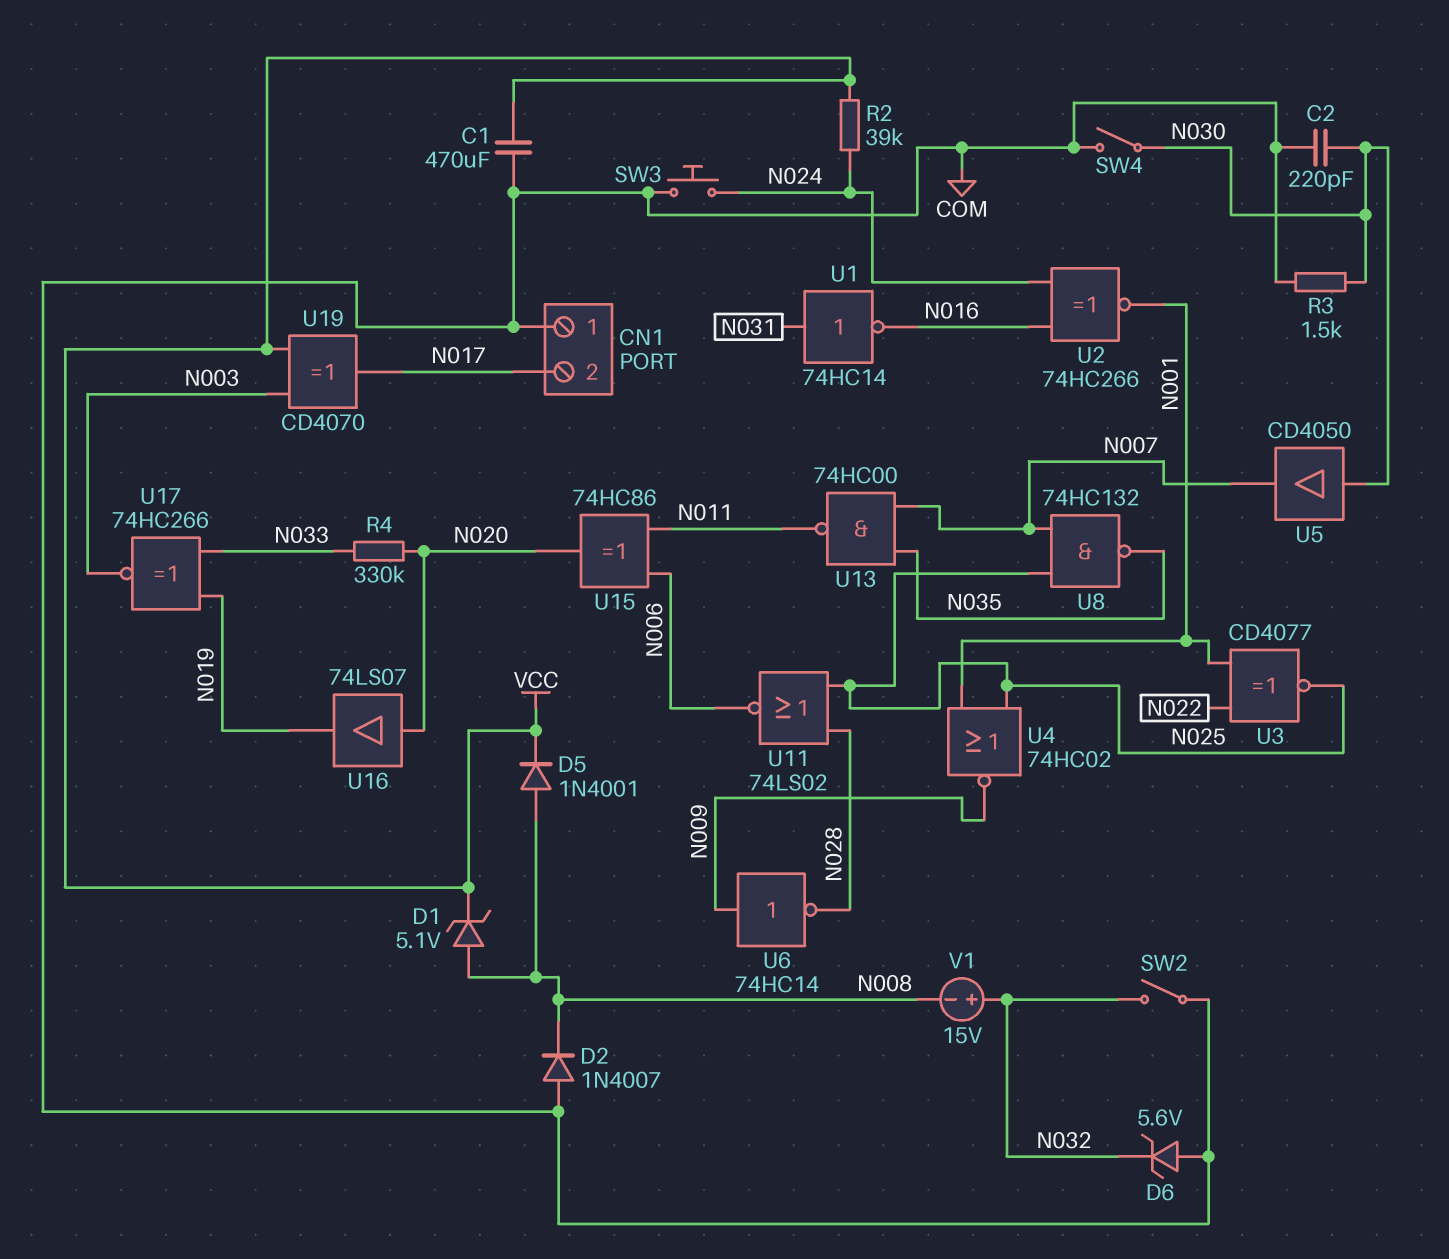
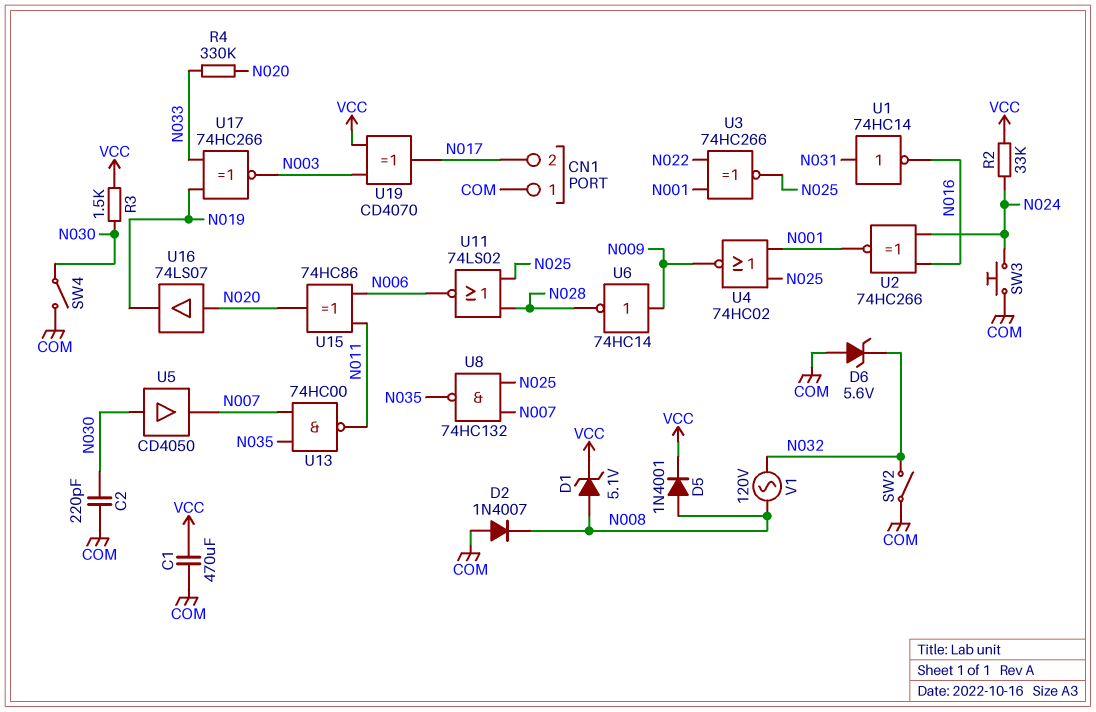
R2: 39k (N024, VCC) -> 33k (N024, VCC)
R3: 1.5k (COM, N030) -> 1.5k (N030, VCC)
U3: XNOR CD4077 (in N001, in N022, out N025) -> XNOR 74HC266 (in N001, in N022, out N025)
V1: 15V (plus N032, minus N008) -> AC 120V (N008, N032)

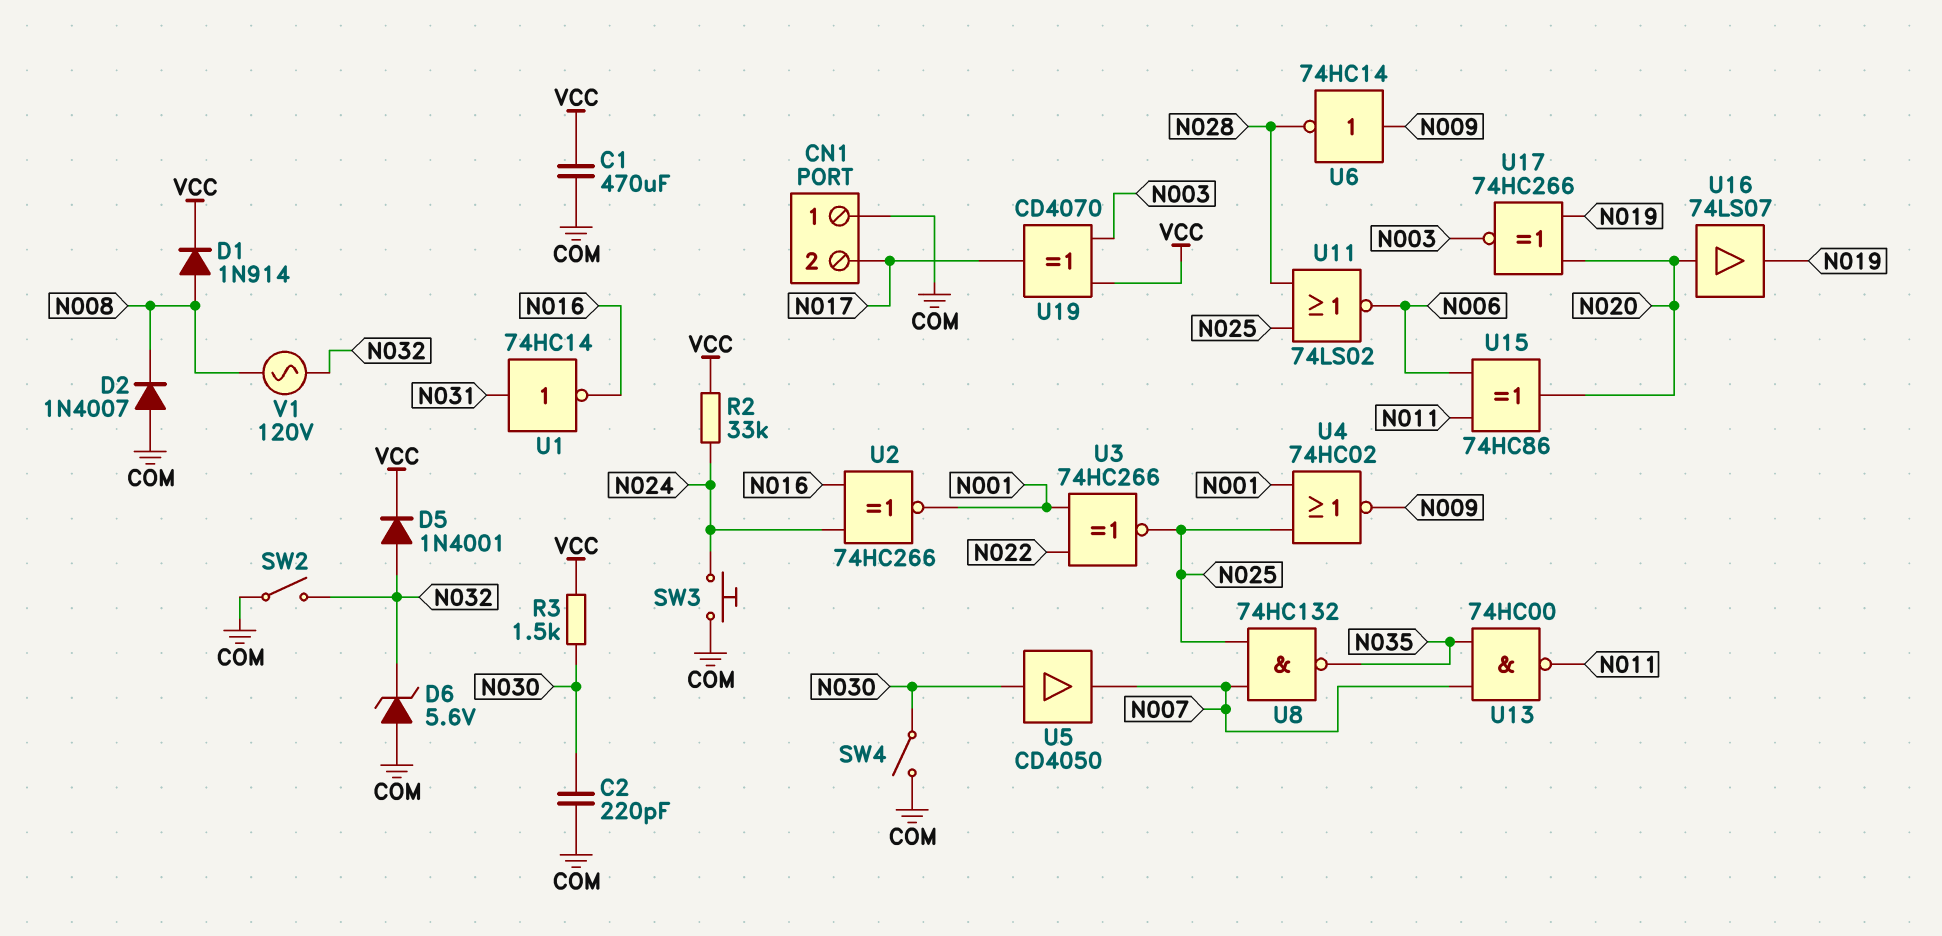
D1: zener 5.1V (A N008, K VCC) -> diode 1N914 (A N008, K VCC)
D5: diode 1N4001 (A N008, K VCC) -> diode 1N4001 (A N032, K VCC)
R4: 330k (N020, N033) -> none
U17: XNOR 74HC266 (in N019, in N033, out N003) -> XNOR 74HC266 (in N019, in N020, out N003)

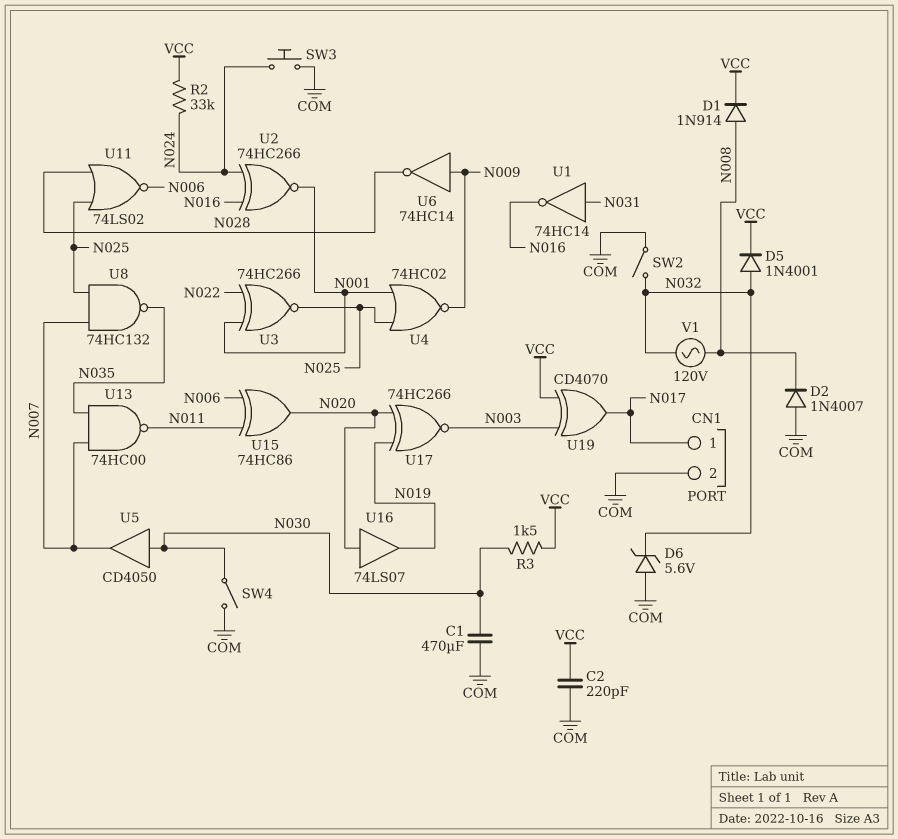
C1: 470uF (COM, VCC) -> 470uF (COM, N030)
C2: 220pF (COM, N030) -> 220pF (COM, VCC)
CN1 pin 1: COM -> N017
CN1 pin 2: N017 -> COM

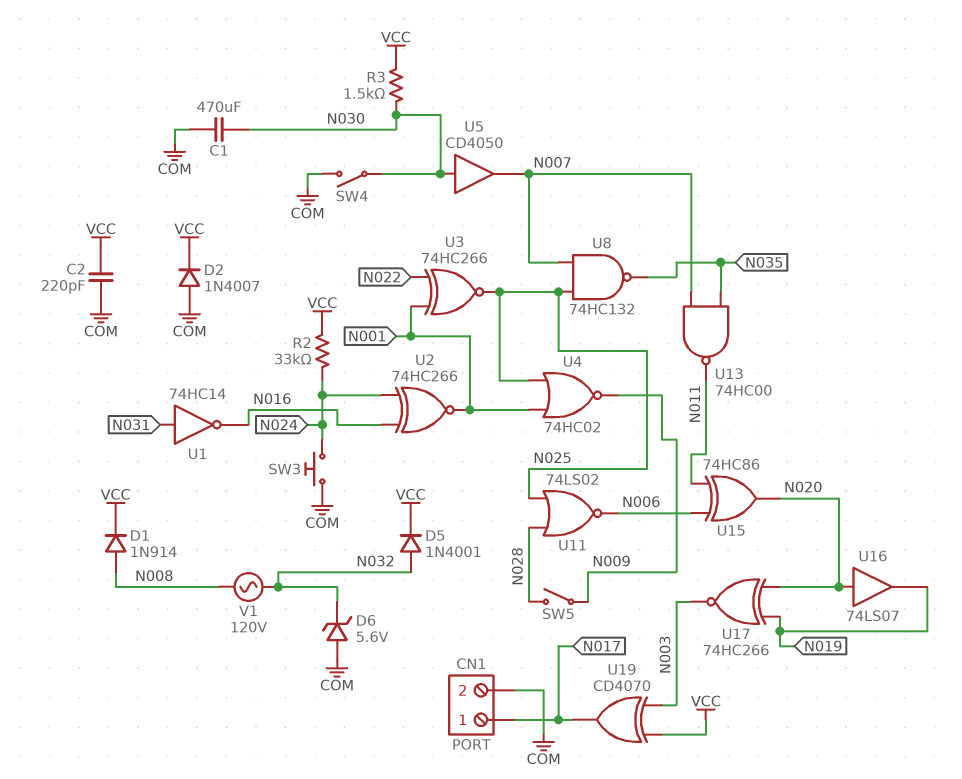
D2: diode 1N4007 (A COM, K N008) -> diode 1N4007 (A COM, K VCC)
SW2: switch (COM, N032) -> none
SW5: none -> switch (N009, N028)
U6: NOT 74HC14 (in N009, out N028) -> none

